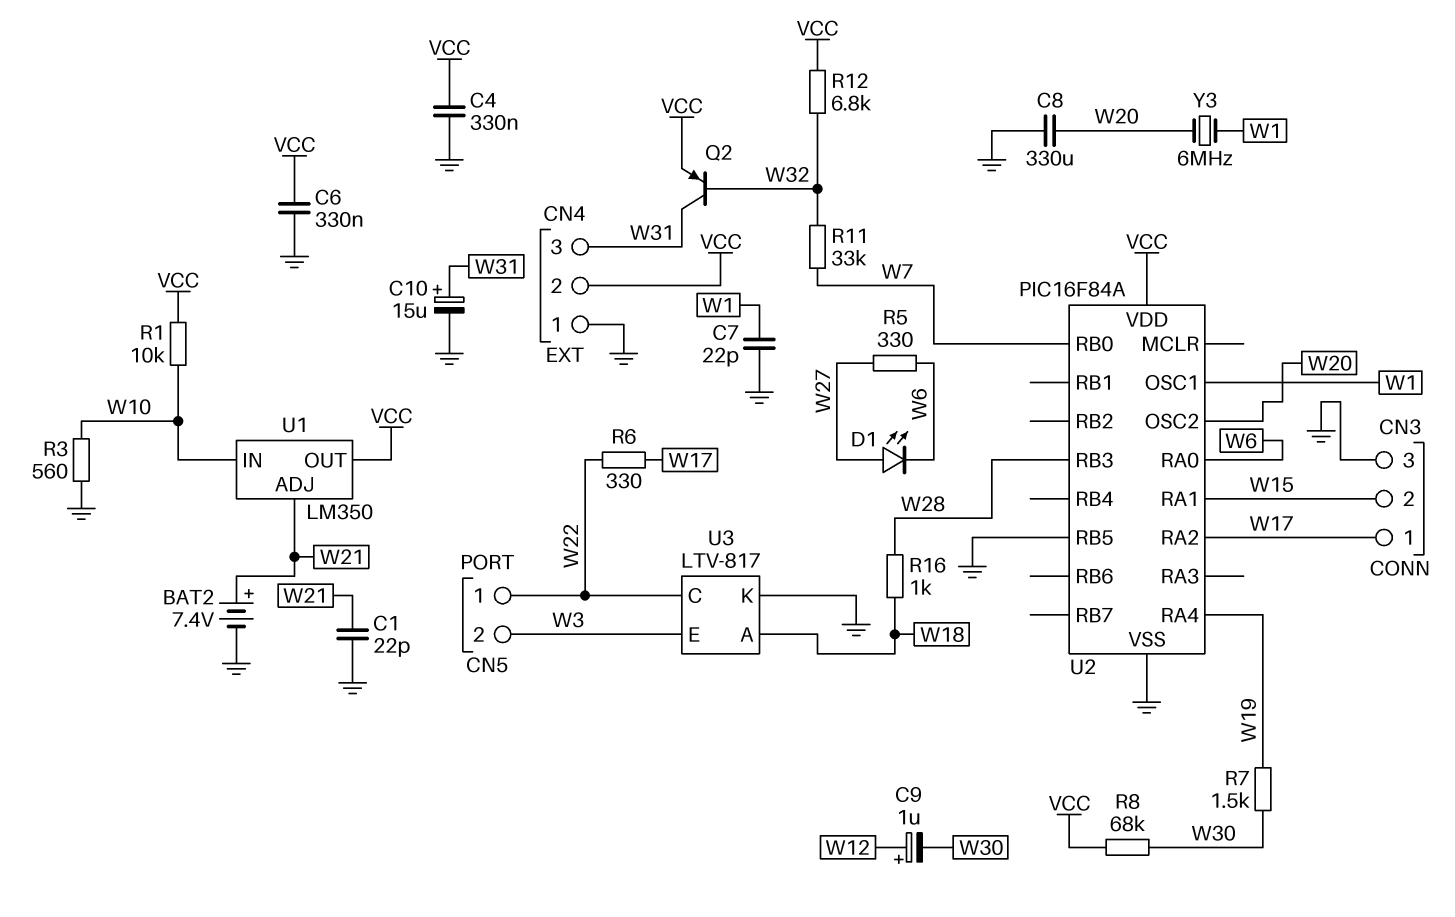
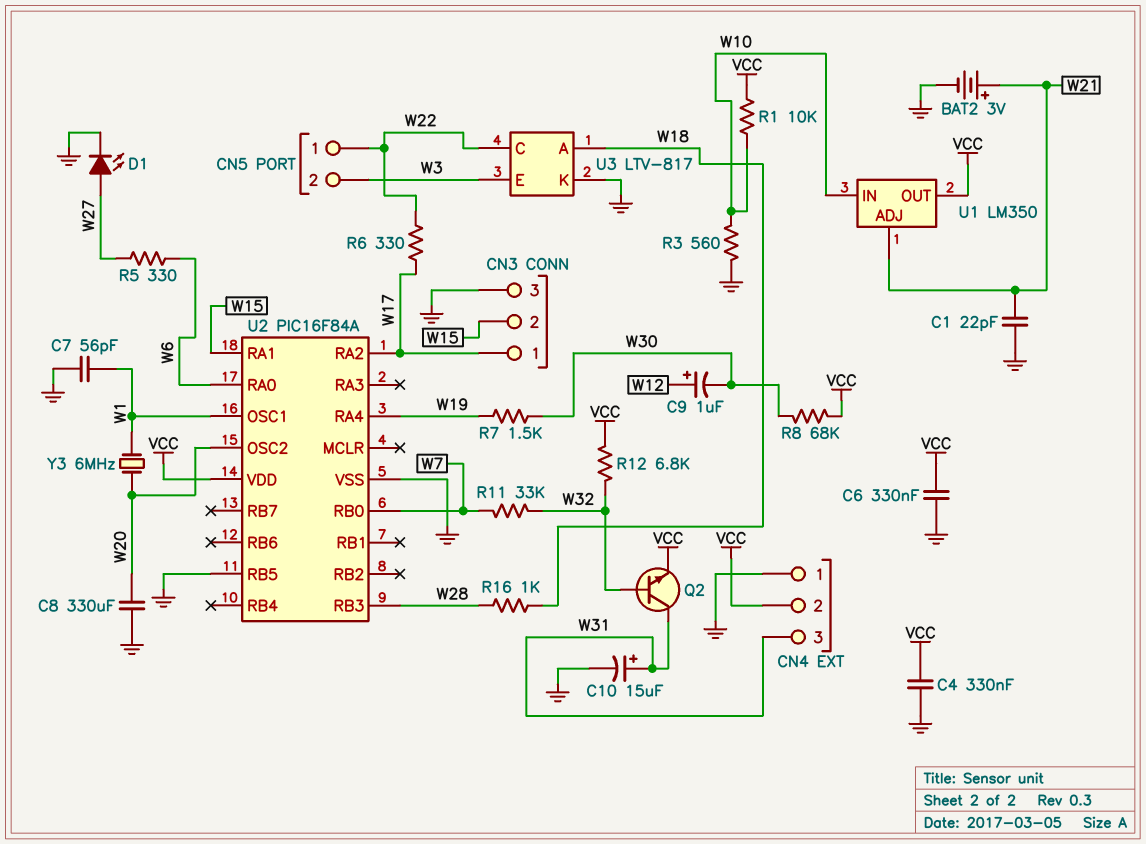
BAT2: 7.4V (plus W21, minus GND) -> 3V (plus W21, minus GND)
C7: 22pF (GND, W1) -> 56pF (GND, W1)
D1: LED (A W27, K W6) -> LED (A W27, K GND)
Q2: PNP (B W32, C W31, E VCC) -> NPN (B W32, C W31, E VCC)

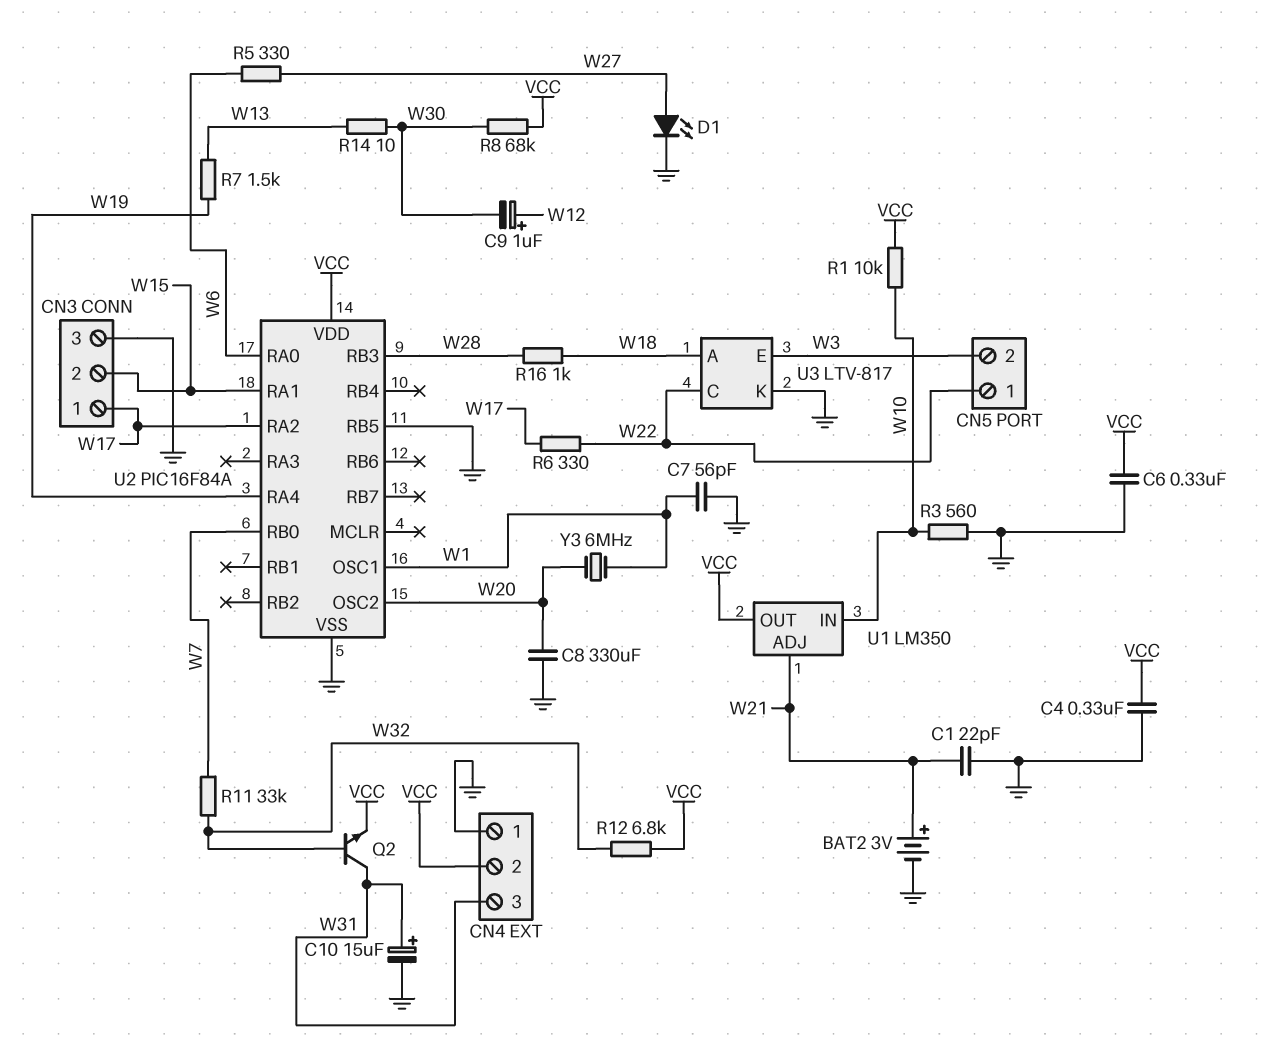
R7: 1.5k (W19, W30) -> 1.5k (W13, W19)
R14: none -> 10 (W13, W30)

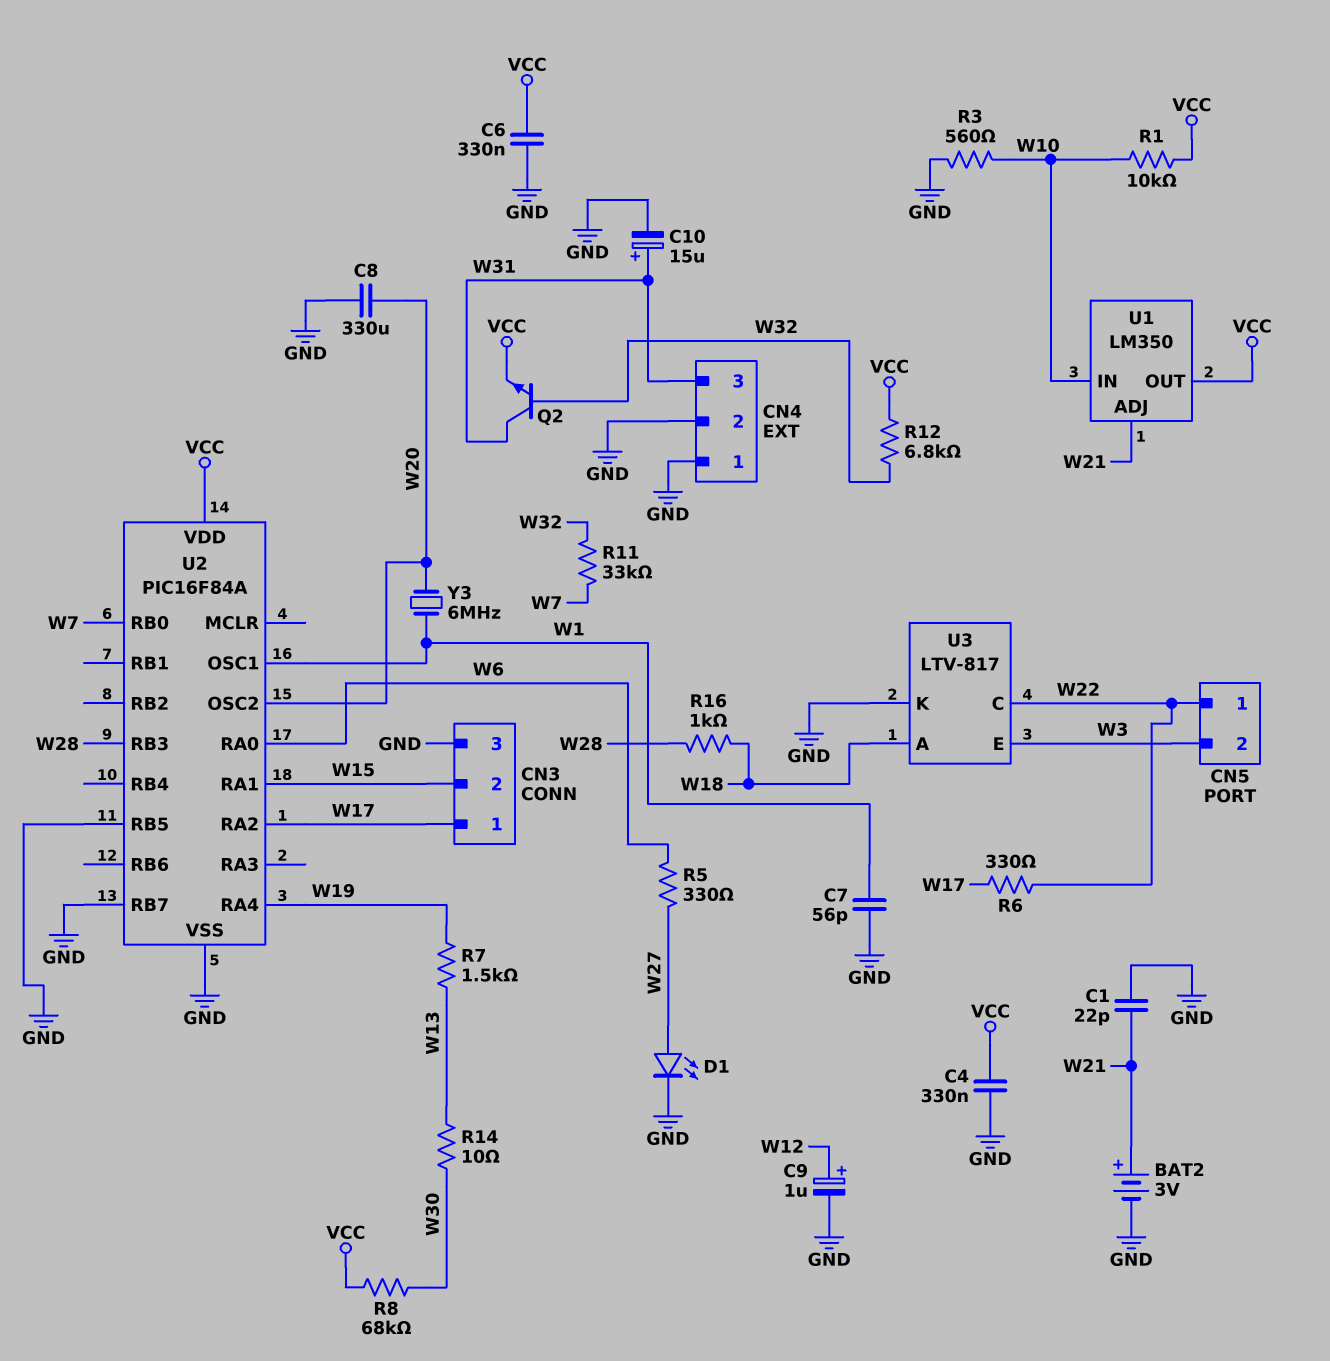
C9: 1uF (plus W12, minus W30) -> 1uF (plus W12, minus GND)
CN4 pin 2: VCC -> GND
U2 pin RB7: none -> GND

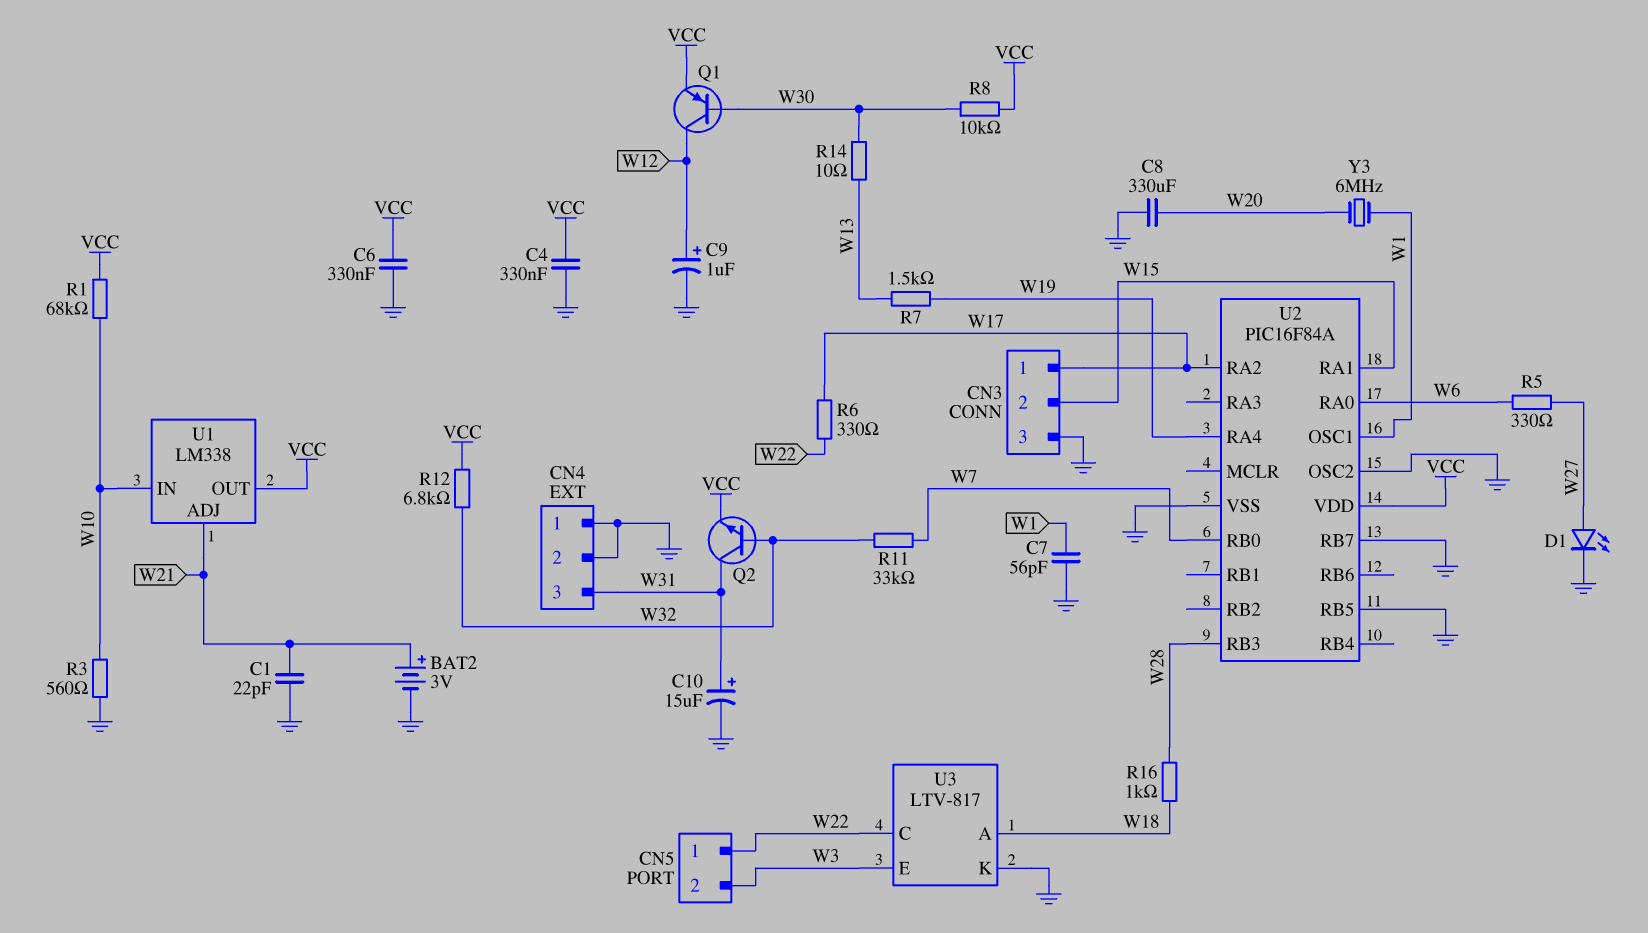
Q1: none -> PNP (B W30, C W12, E VCC)
R1: 10k (VCC, W10) -> 68k (VCC, W10)
R8: 68k (VCC, W30) -> 10k (VCC, W30)
U1: LM350 -> LM338
U2 pin OSC2: W20 -> GND

